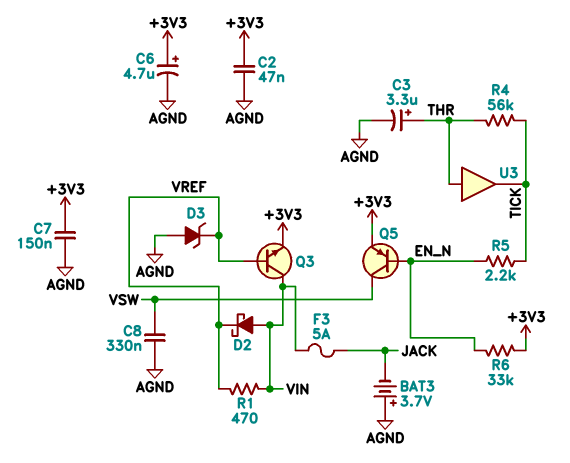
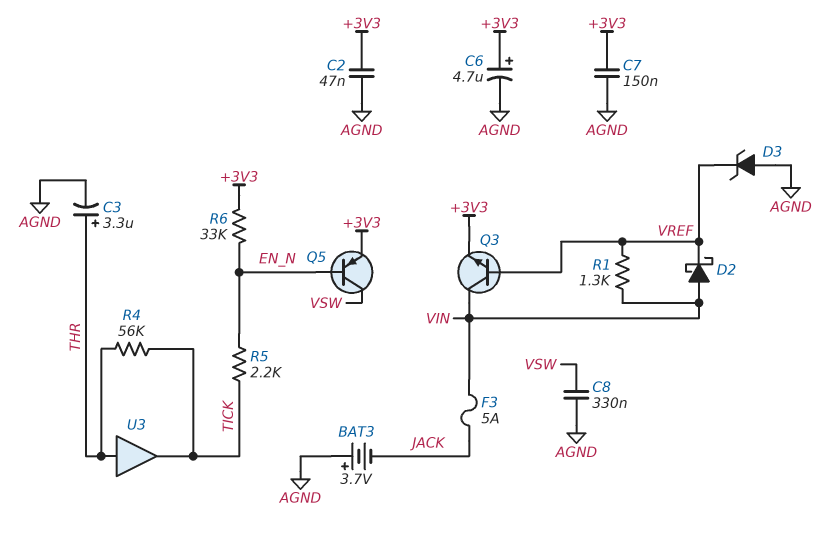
R1: 470 (VIN, VREF) -> 1.3k (VIN, VREF)

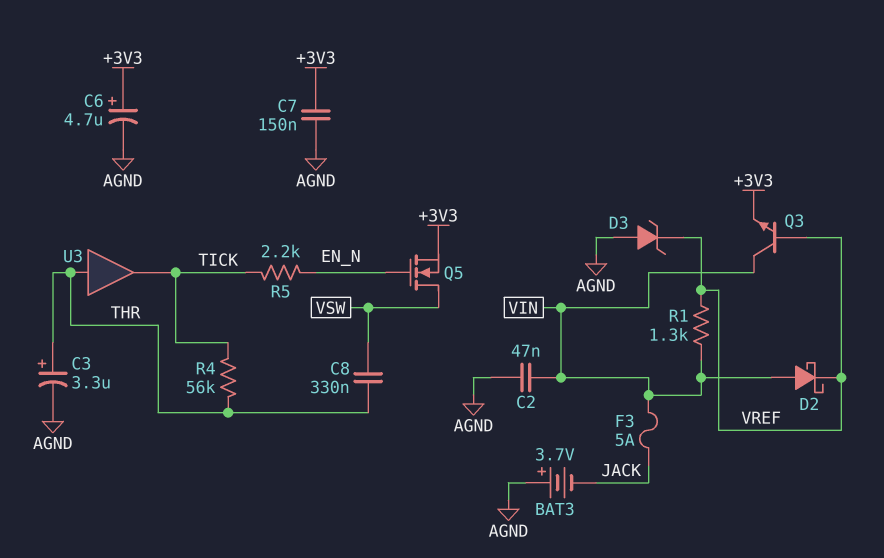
C2: 47nF (+3V3, AGND) -> 47nF (AGND, VIN)
C8: 330nF (AGND, VSW) -> 330nF (THR, VSW)
Q5: PNP (B EN_N, C VSW, E +3V3) -> NMOS (G EN_N, D VSW, S +3V3)
R6: 33k (+3V3, EN_N) -> none

